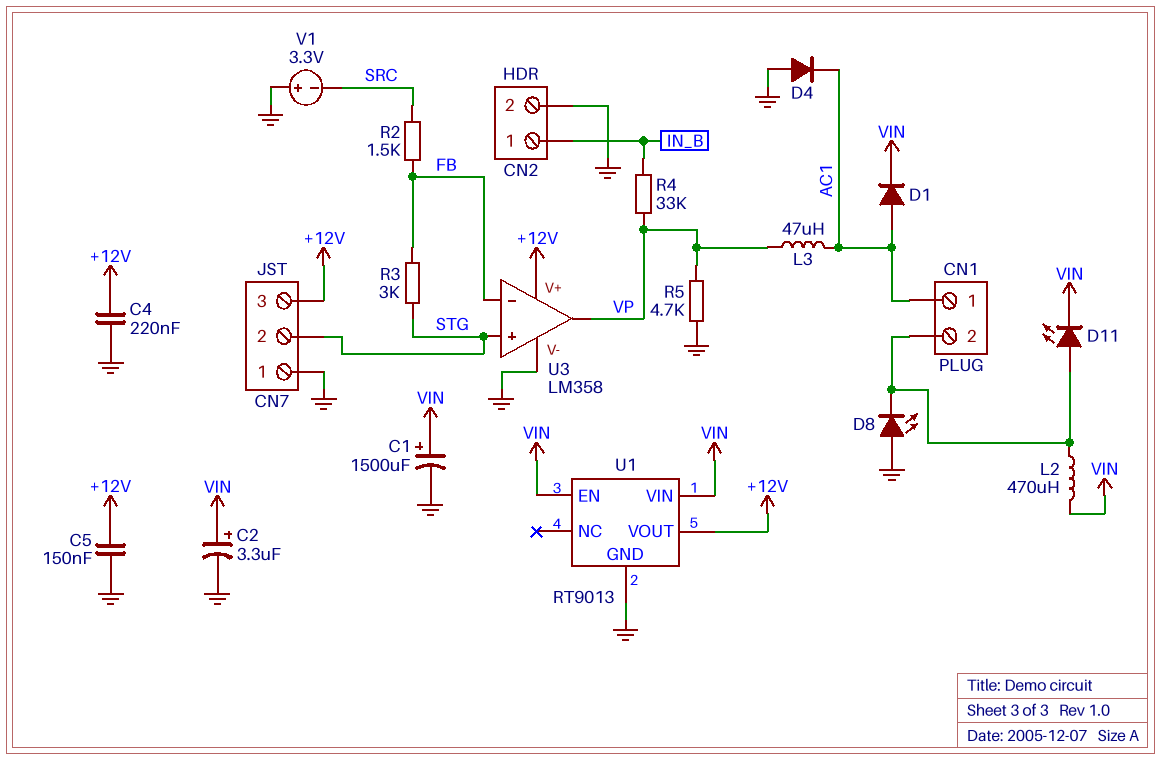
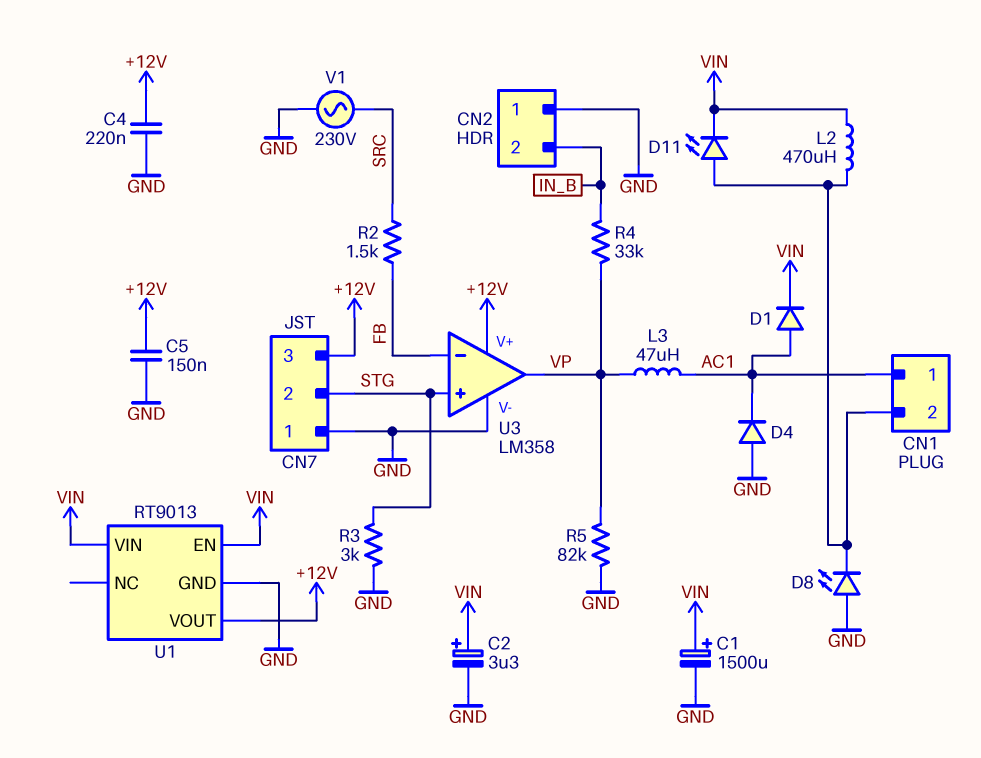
CN2 pin 1: IN_B -> GND
CN2 pin 2: GND -> IN_B
R3: 3k (FB, STG) -> 3k (GND, STG)
R5: 4.7k (GND, VP) -> 82k (GND, VP)
V1: 3.3V (plus GND, minus SRC) -> AC 230V (GND, SRC)

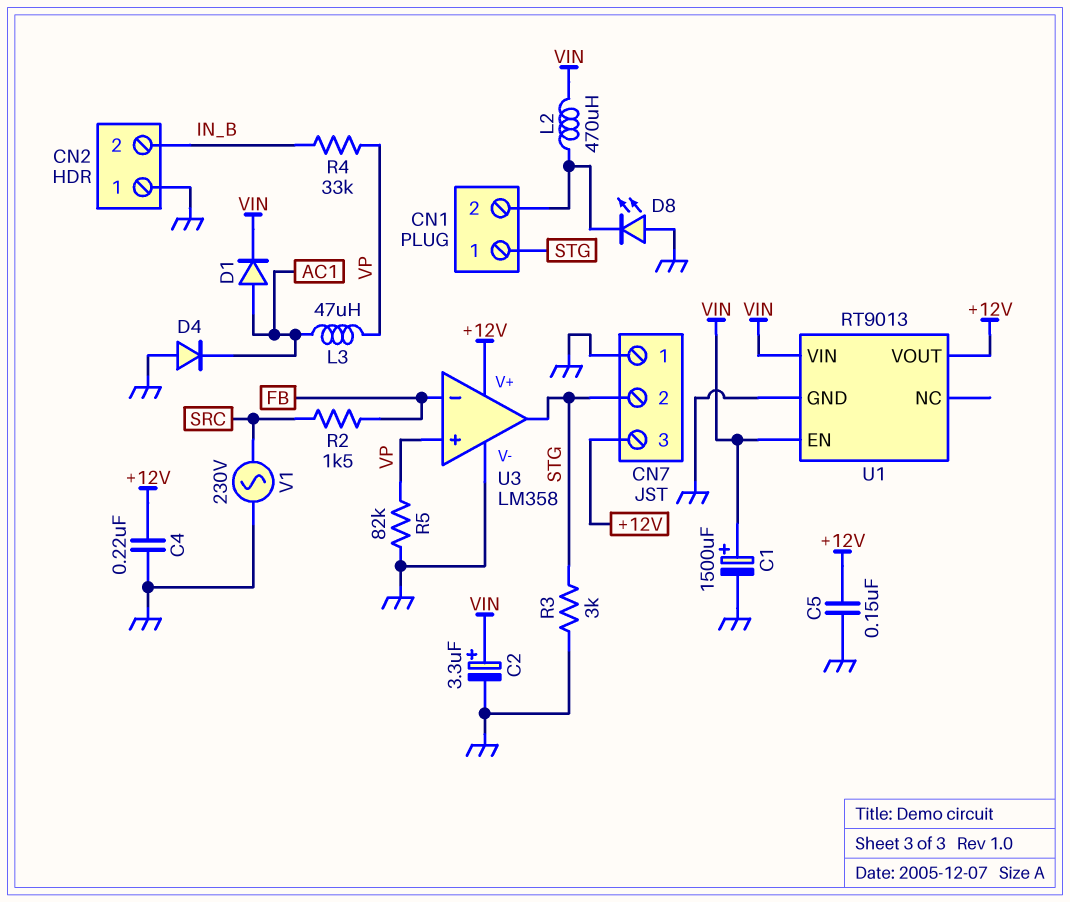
CN1 pin 1: AC1 -> STG
D11: LED (A CN1/2, K VIN) -> none
U3 pin in+: STG -> VP
U3 pin out: VP -> STG

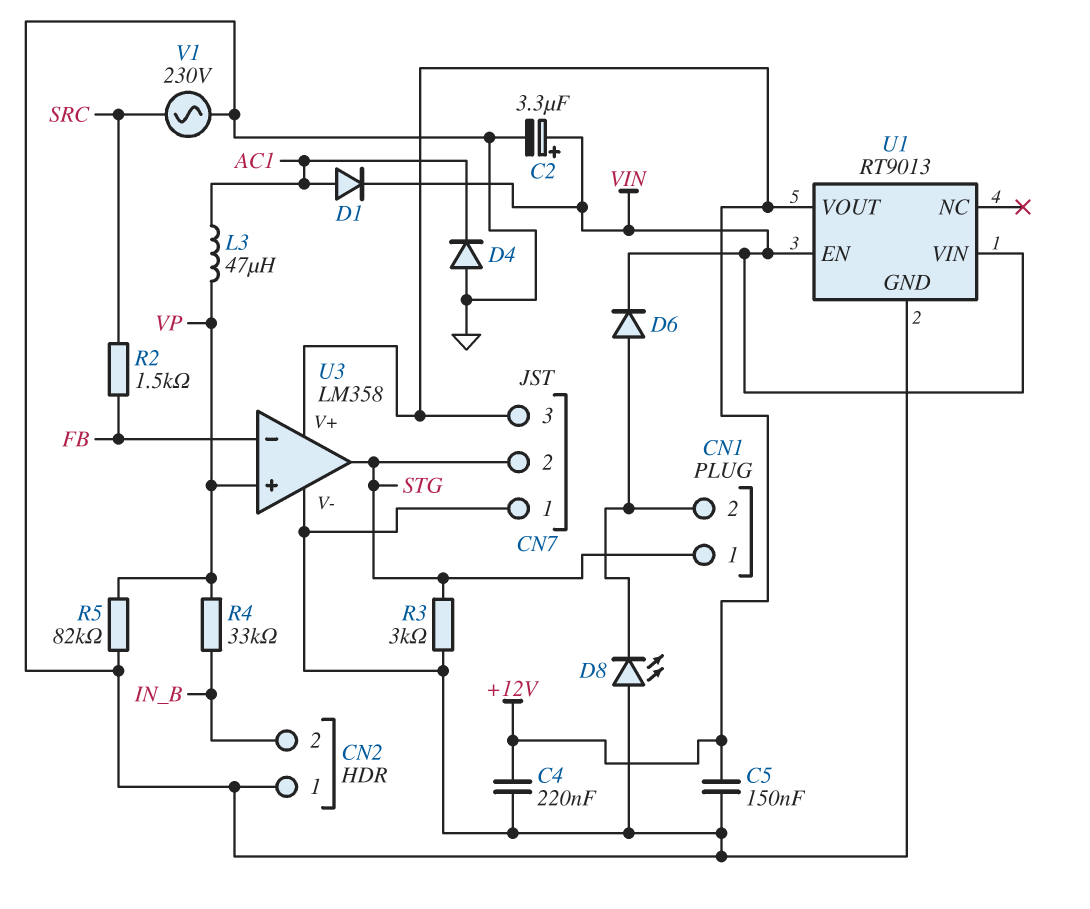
C1: 1500uF (plus VIN, minus GND) -> none
D6: none -> diode (A CN1/2, K VIN)
L2: 470uH (CN1/2, VIN) -> none

